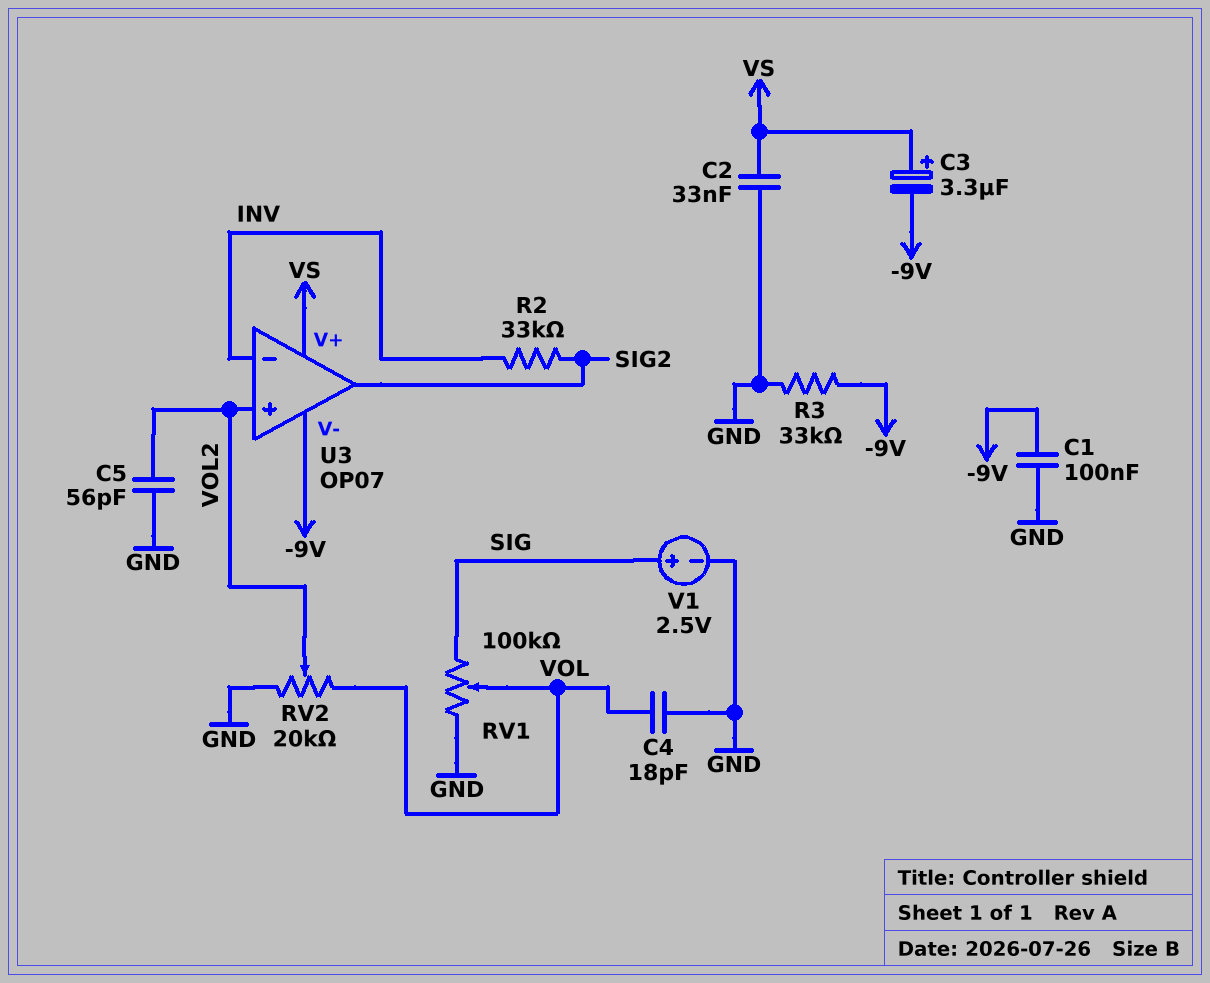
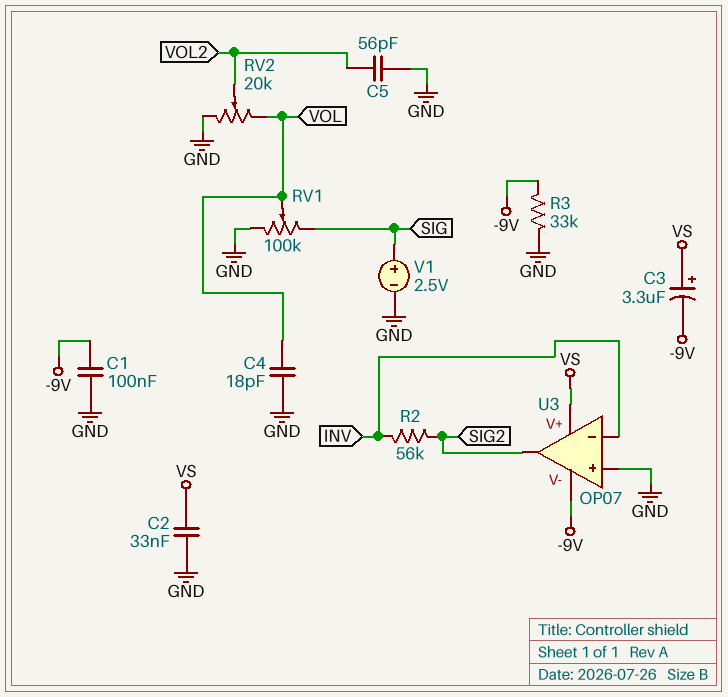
R2: 33k (INV, SIG2) -> 56k (INV, SIG2)
U3 pin in+: VOL2 -> GND

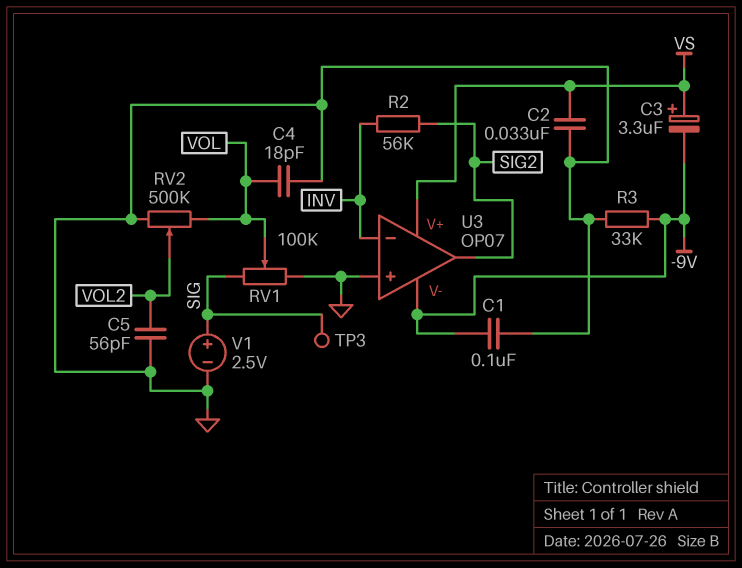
RV2: 20k (GND, VOL, wiper VOL2) -> 500k (GND, VOL, wiper VOL2)
TP3: none -> test point (SIG)

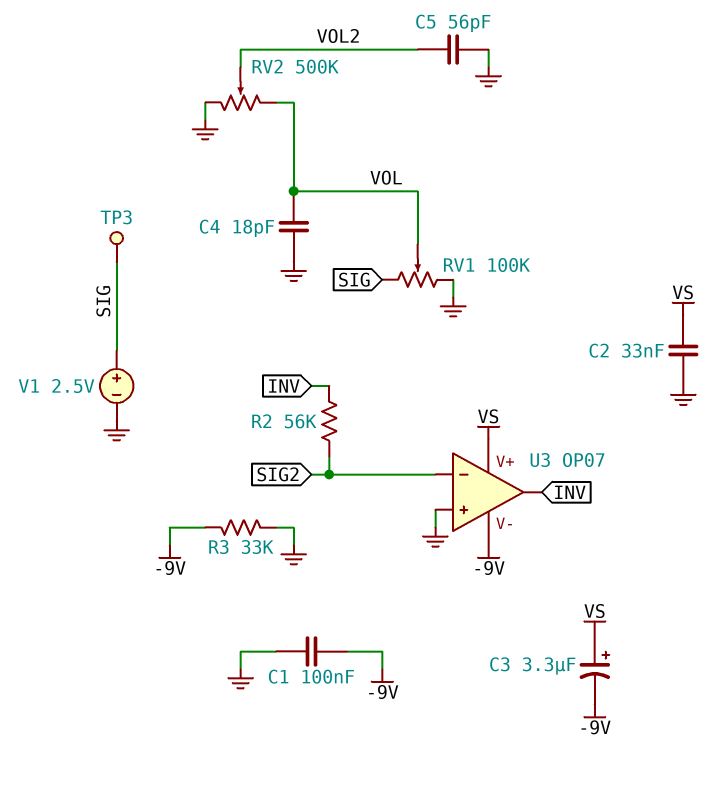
U3 pin in-: INV -> SIG2
U3 pin out: SIG2 -> INV

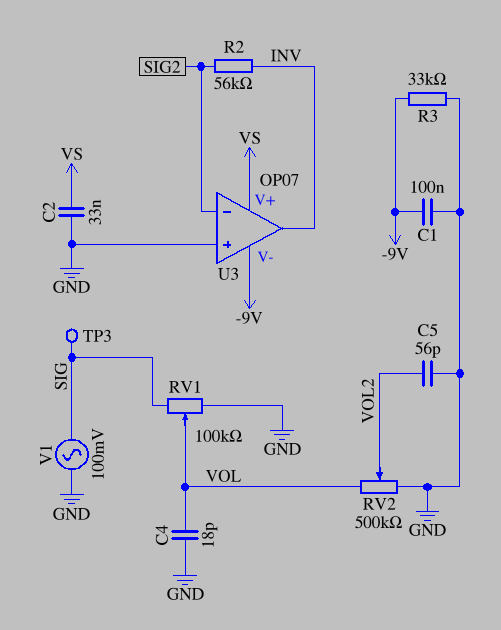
C3: 3.3uF (plus VS, minus -9V) -> none
V1: 2.5V (plus SIG, minus GND) -> AC 100mV (GND, SIG)

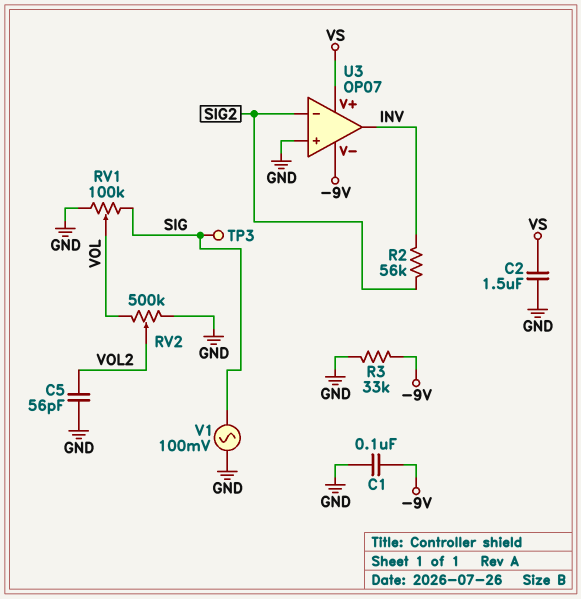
C2: 33nF (GND, VS) -> 1.5uF (GND, VS)
C4: 18pF (GND, VOL) -> none

